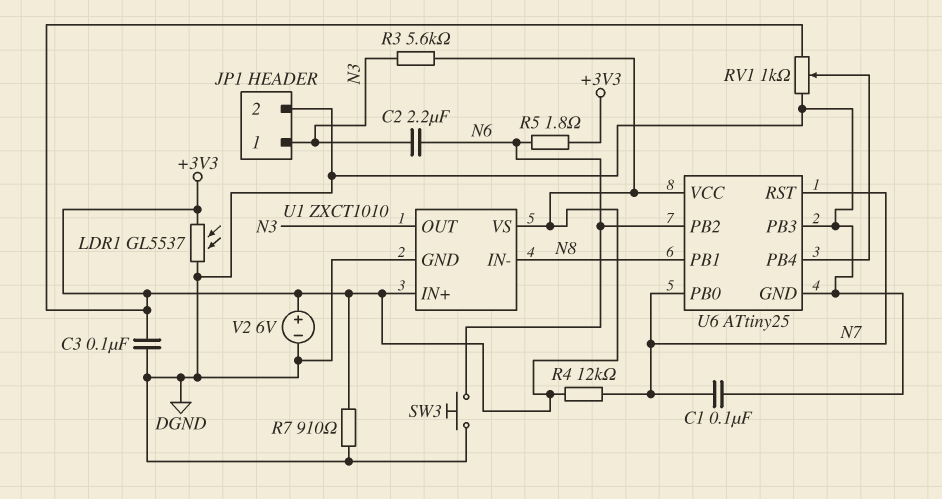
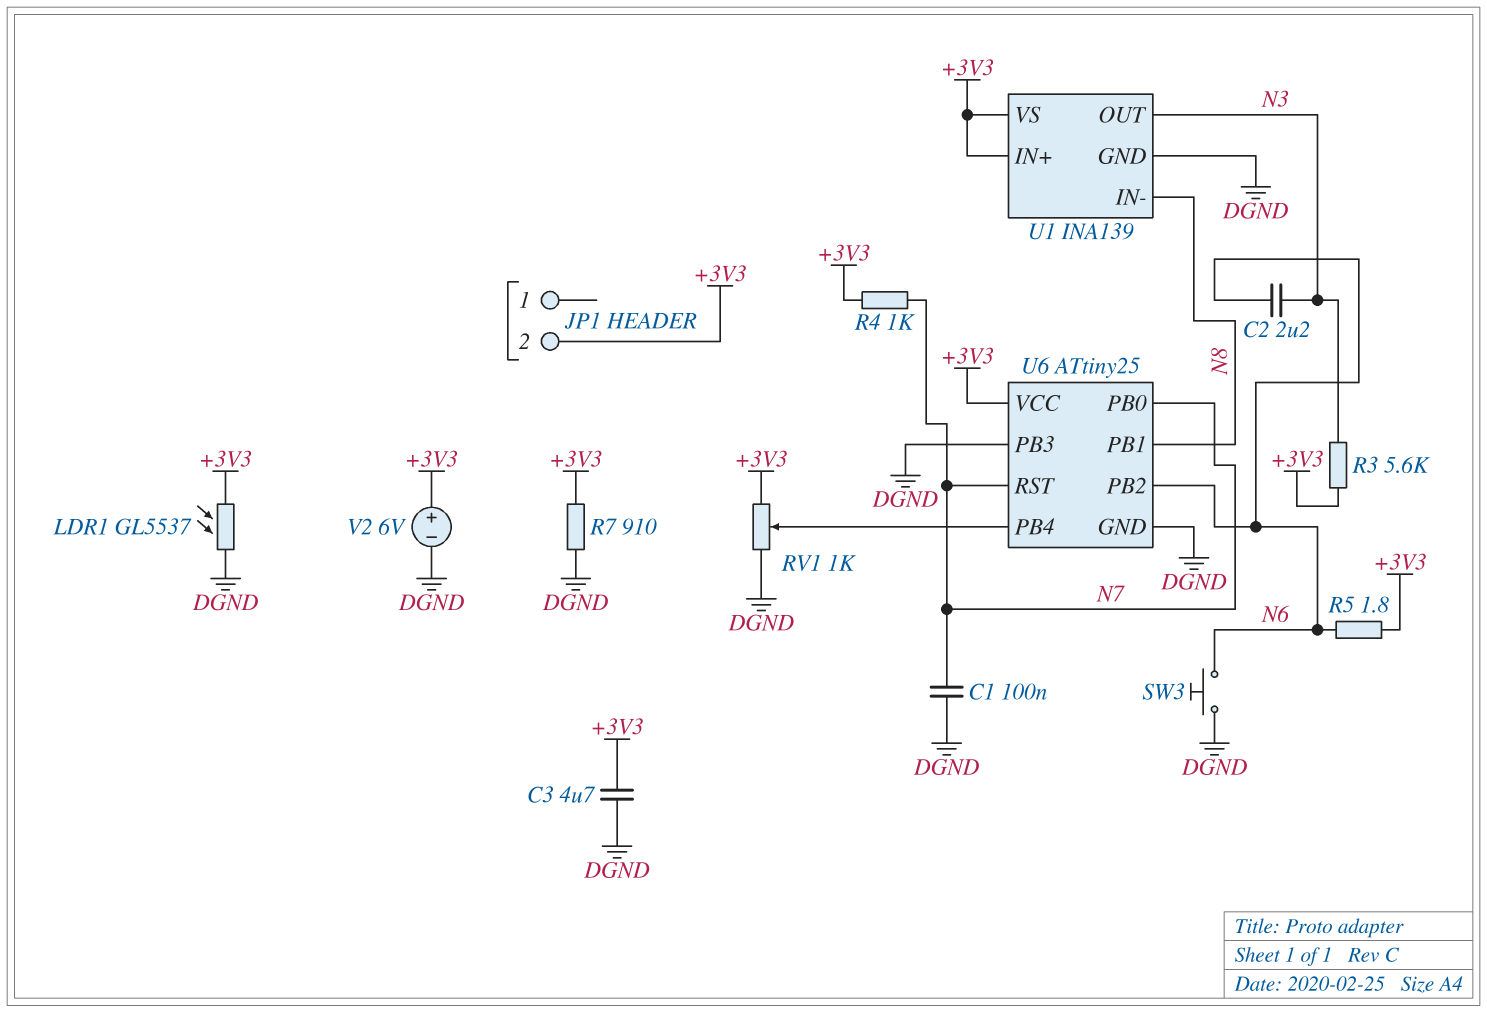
C3: 100nF (+3V3, DGND) -> 4.7uF (+3V3, DGND)
JP1 pin 1: N3 -> none
JP1 pin 2: DGND -> +3V3
R4: 12k (+3V3, N7) -> 1k (+3V3, N7)
U1: ZXCT1010 -> INA139

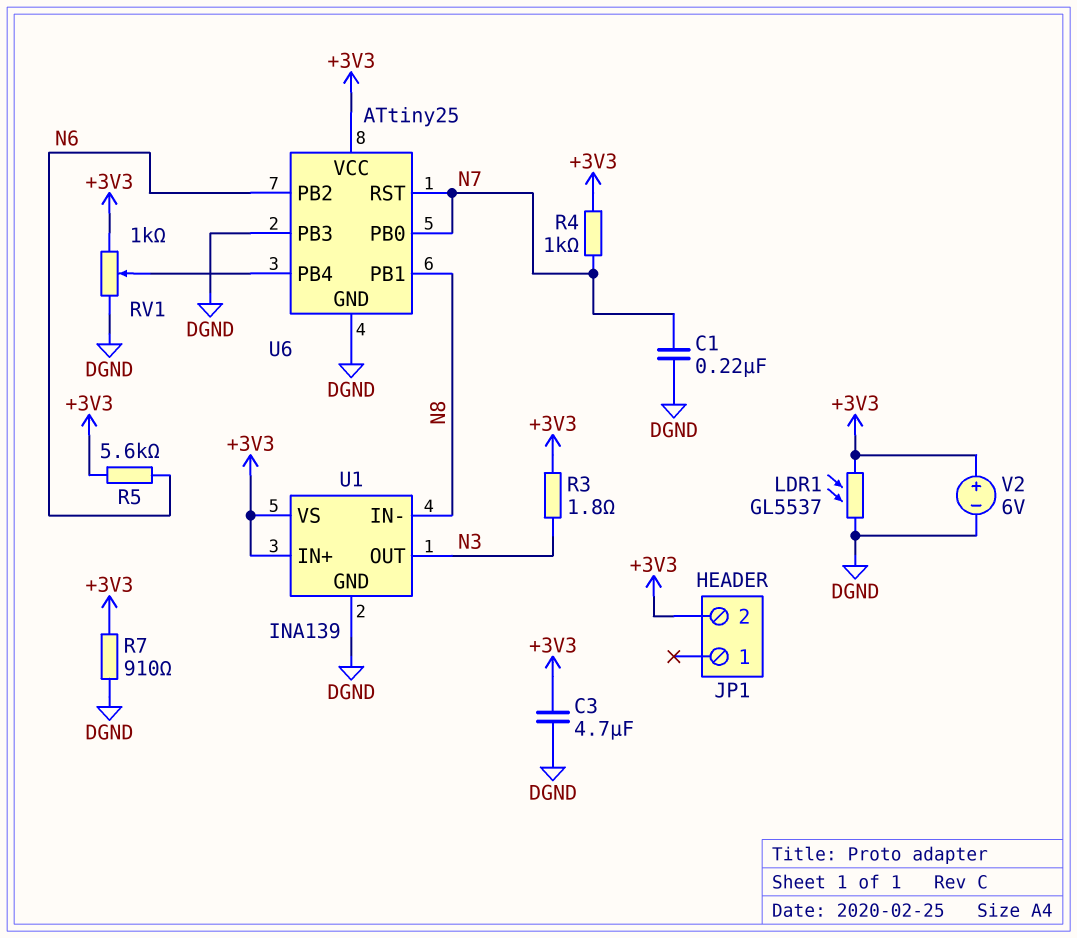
C1: 100nF (DGND, N7) -> 220nF (DGND, N7)
C2: 2.2uF (N3, N6) -> none
R3: 5.6k (+3V3, N3) -> 1.8 (+3V3, N3)
R5: 1.8 (+3V3, N6) -> 5.6k (+3V3, N6)
SW3: button (DGND, N6) -> none

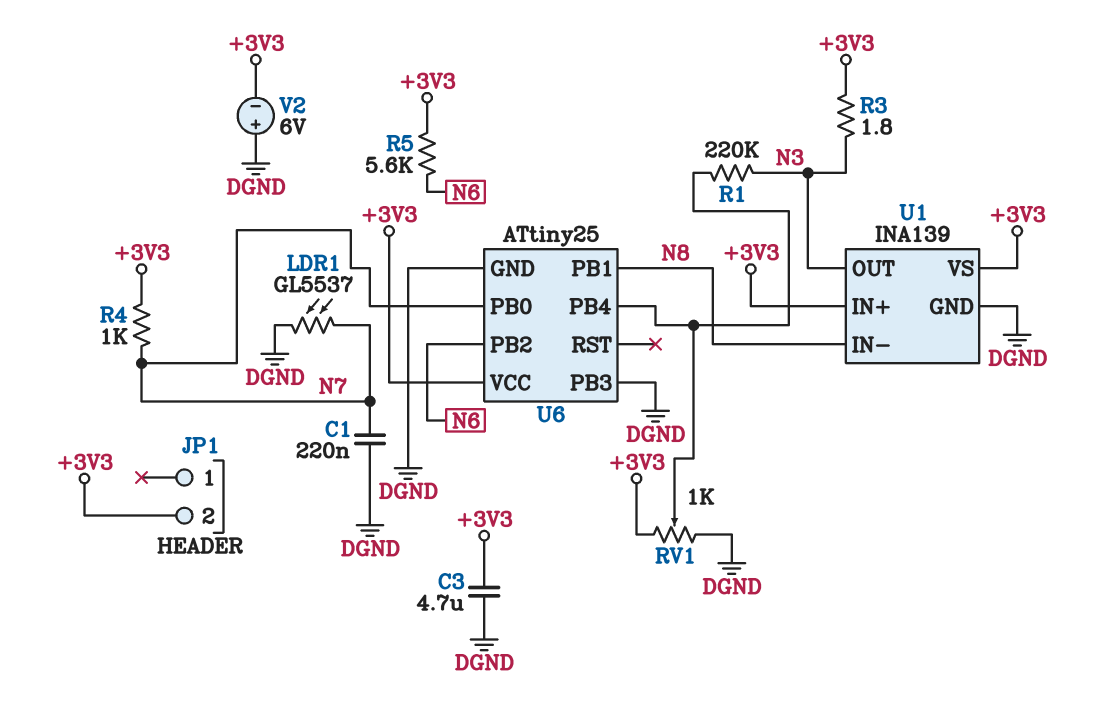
LDR1: GL5537 (+3V3, DGND) -> GL5537 (DGND, N7)
R1: none -> 220k (N3, U6/PB4)
R7: 910 (+3V3, DGND) -> none
U6 pin RST: N7 -> none
V2: 6V (plus +3V3, minus DGND) -> 6V (plus DGND, minus +3V3)

